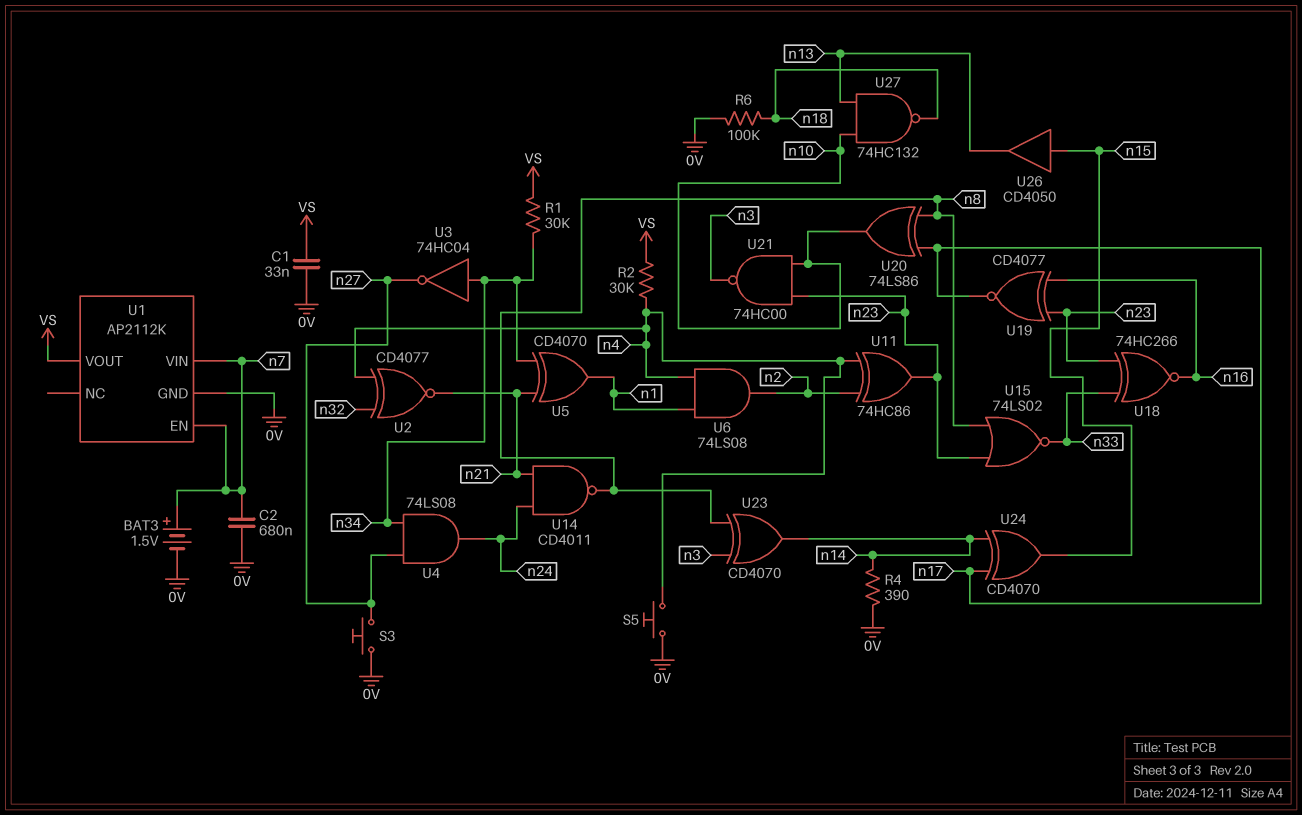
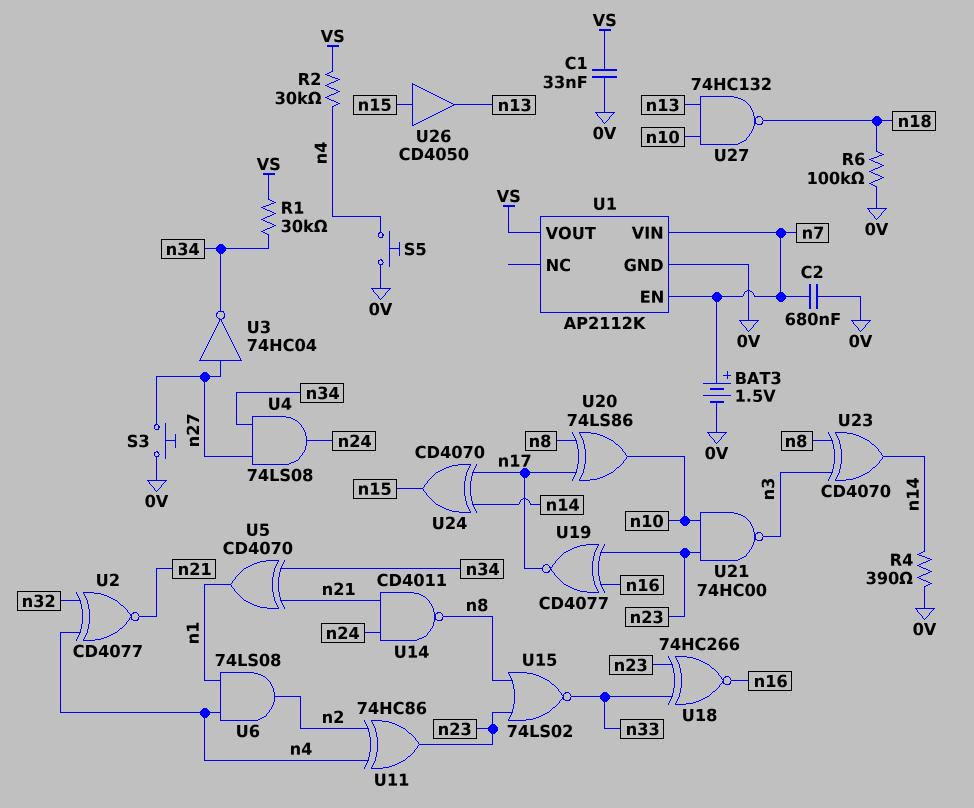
U3: NOT 74HC04 (in n34, out n27) -> NOT 74HC04 (in n27, out n34)

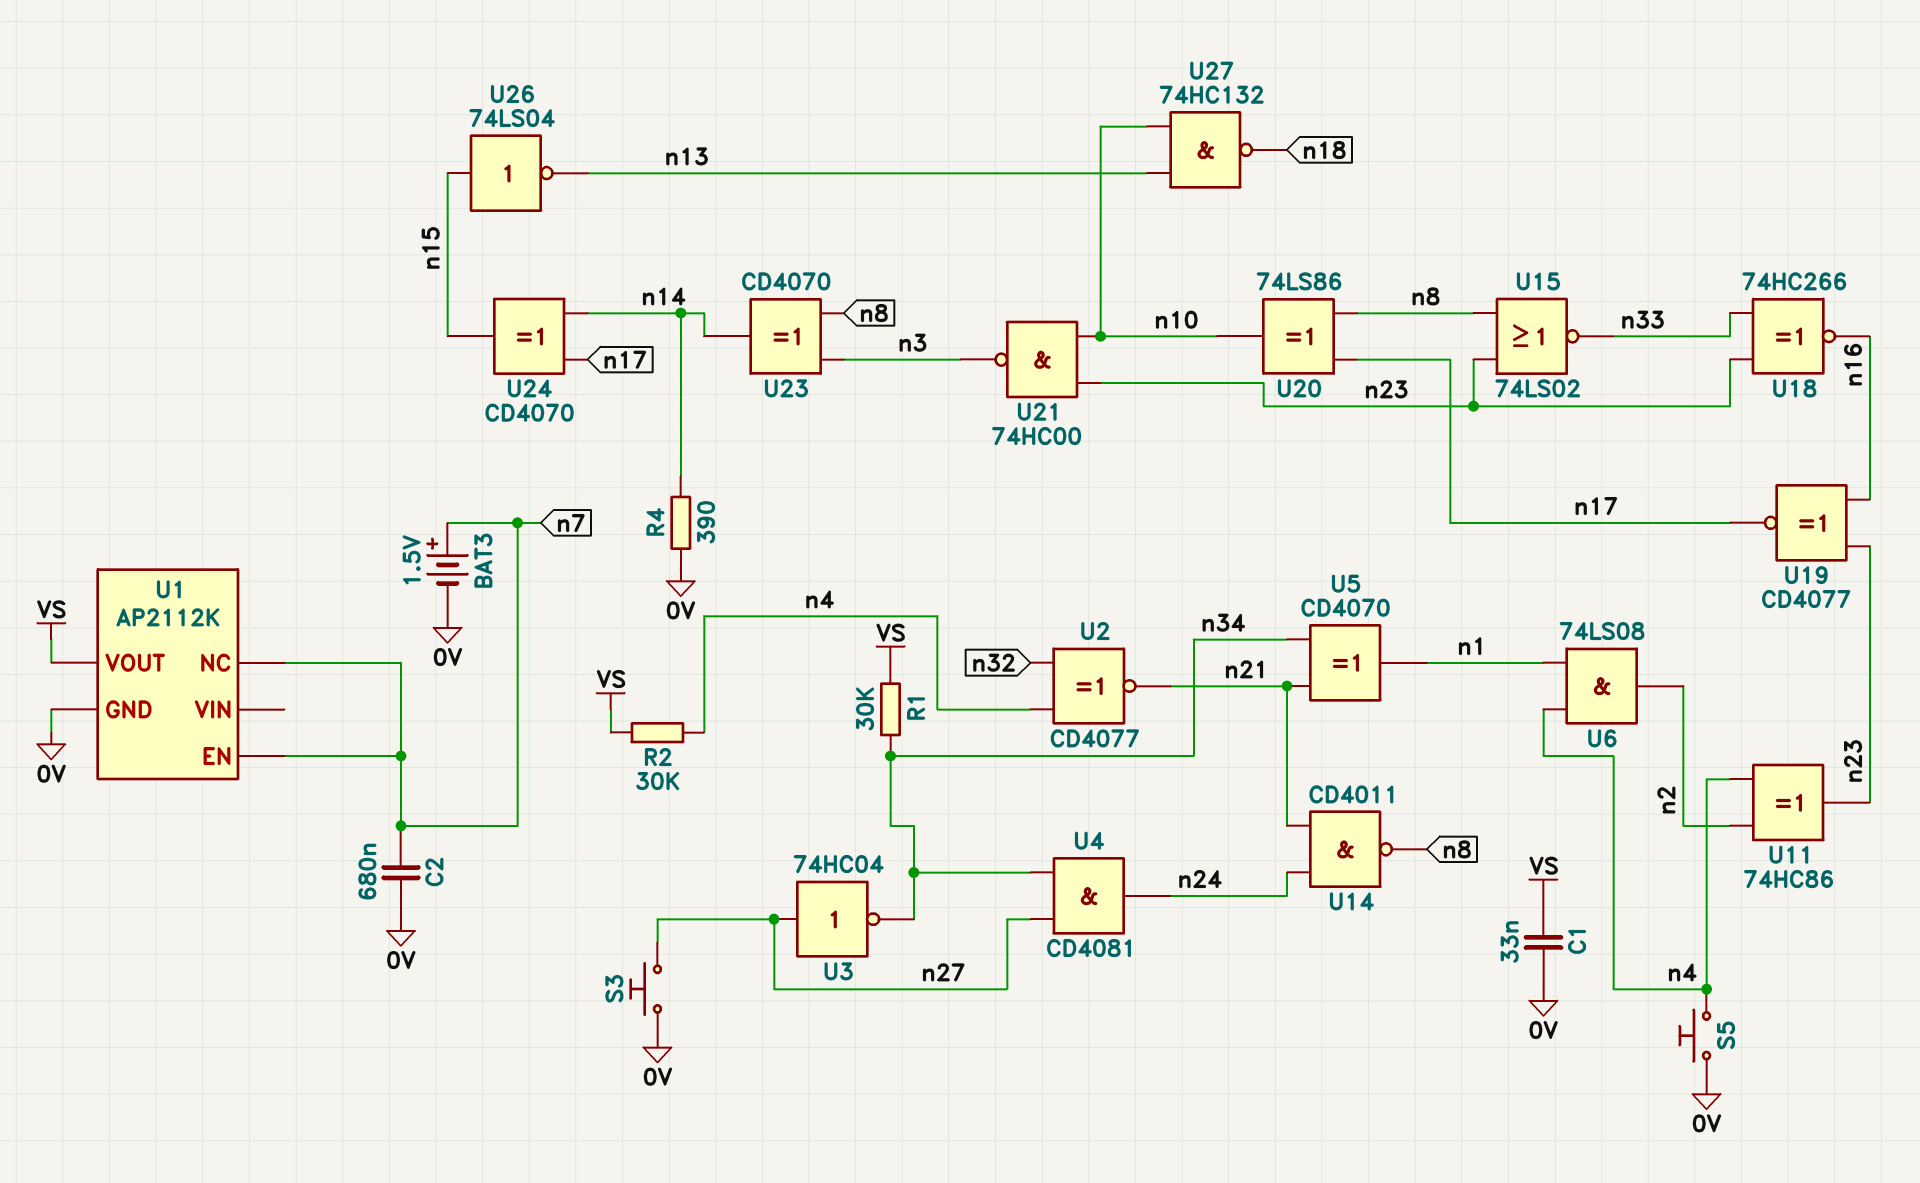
R6: 100k (0V, n18) -> none
U1 pin NC: none -> n7
U1 pin VIN: n7 -> none
U4: AND 74LS08 (in n27, in n34, out n24) -> AND CD4081 (in n27, in n34, out n24)
U26: buffer CD4050 (in n15, out n13) -> NOT 74LS04 (in n15, out n13)

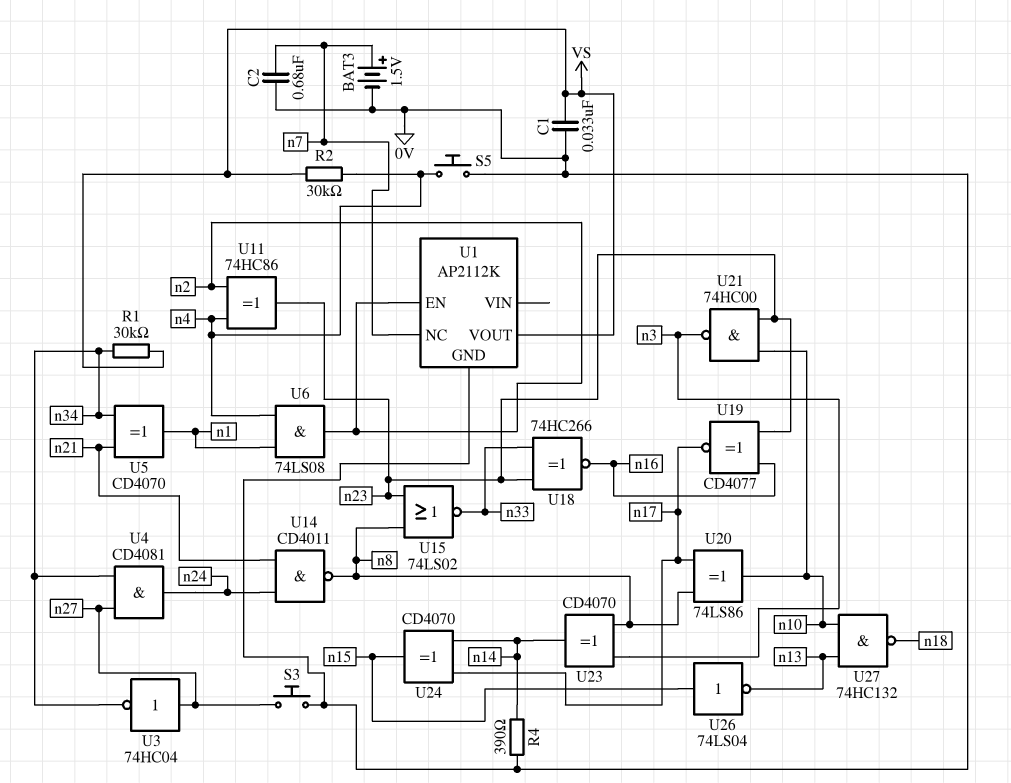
U1 pin EN: n7 -> n2
U2: XNOR CD4077 (in n4, in n32, out n21) -> none

